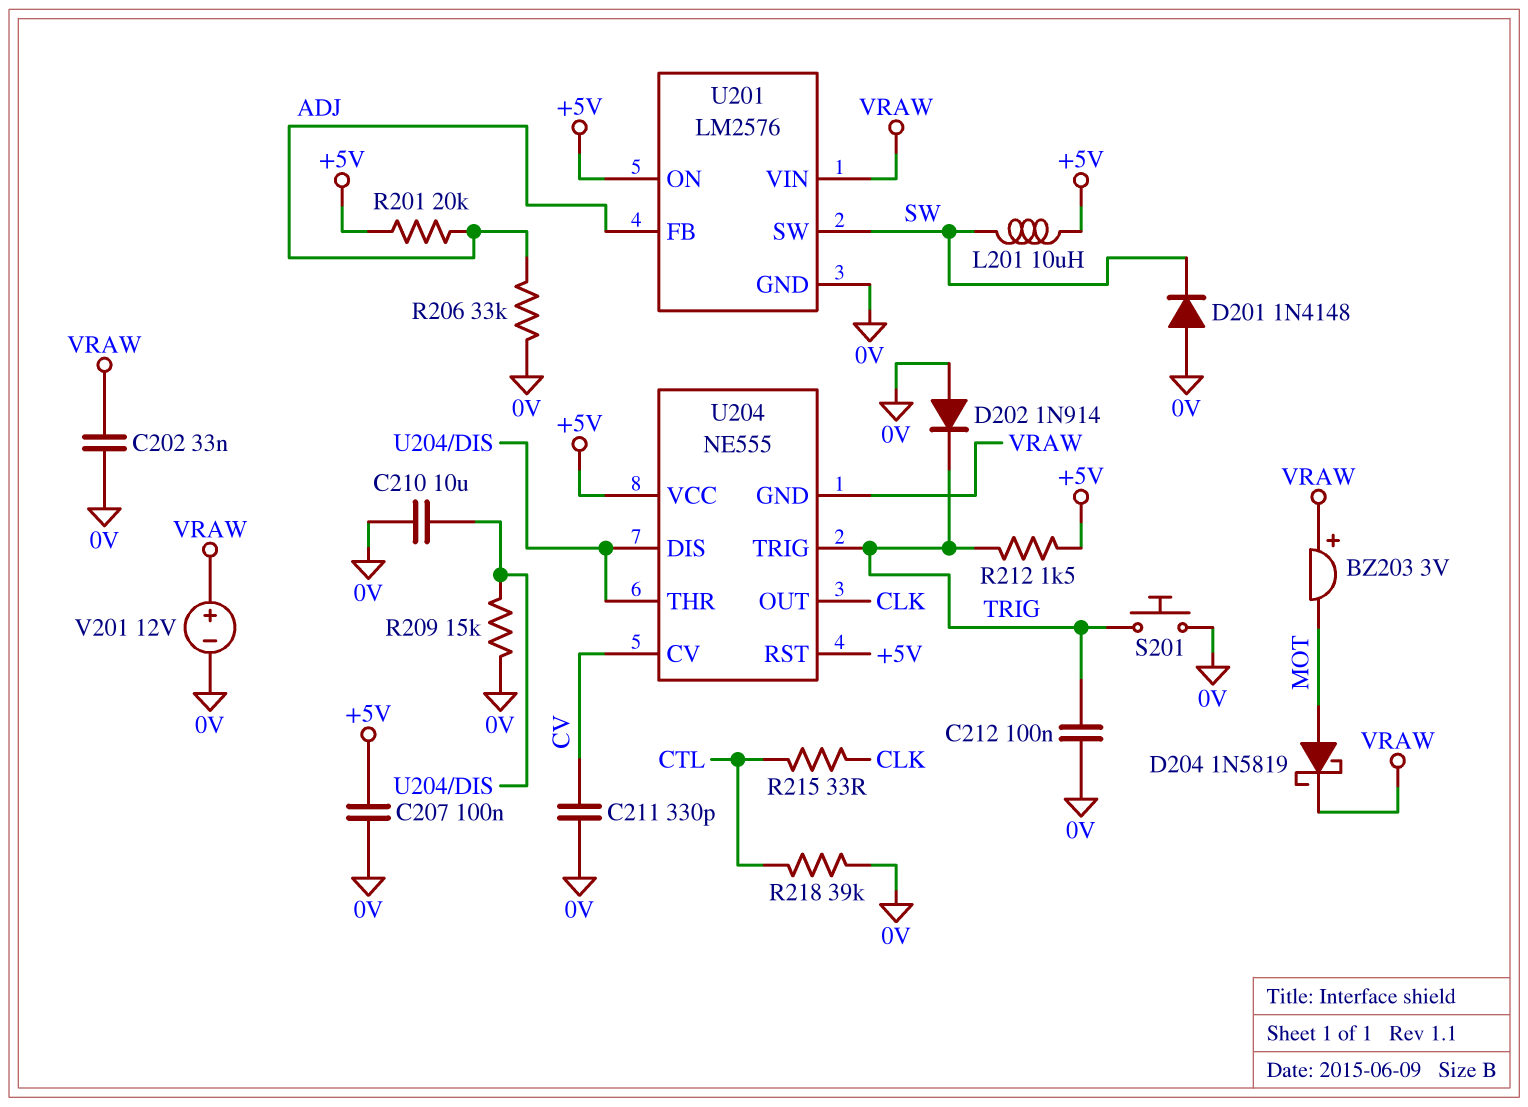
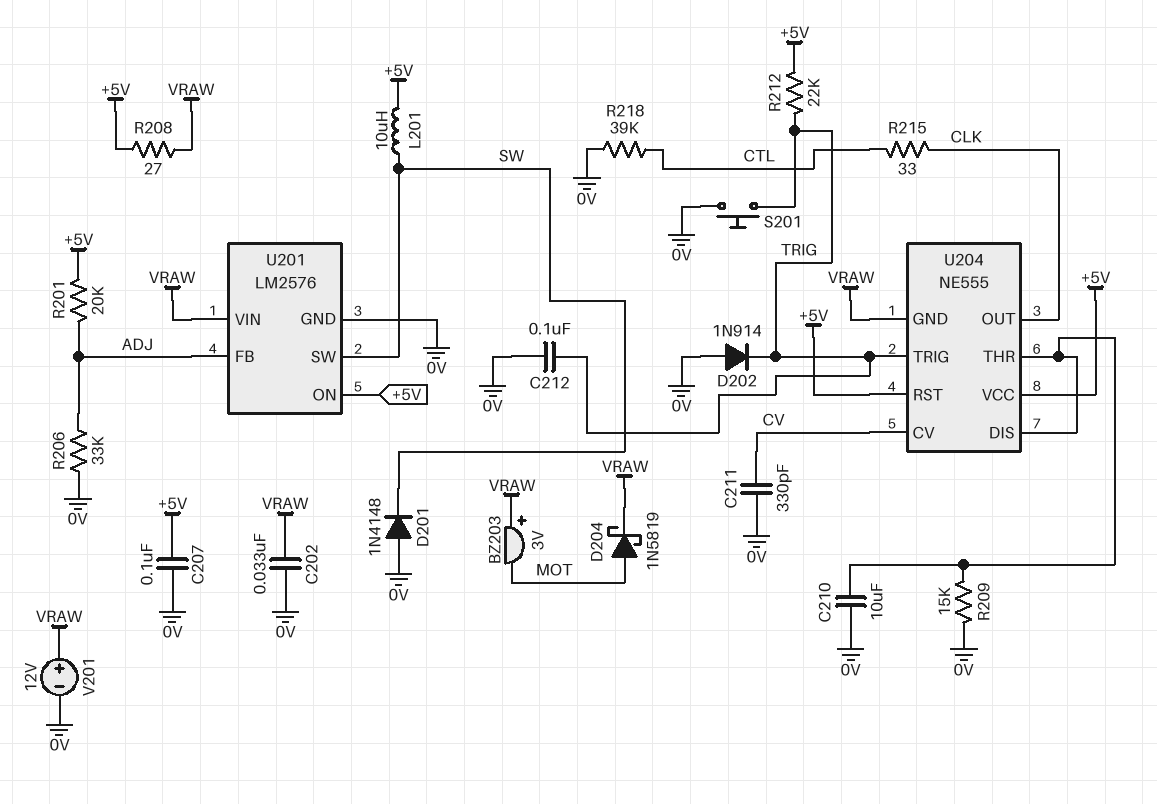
R208: none -> 27 (+5V, VRAW)
R212: 1.5k (+5V, TRIG) -> 22k (+5V, TRIG)

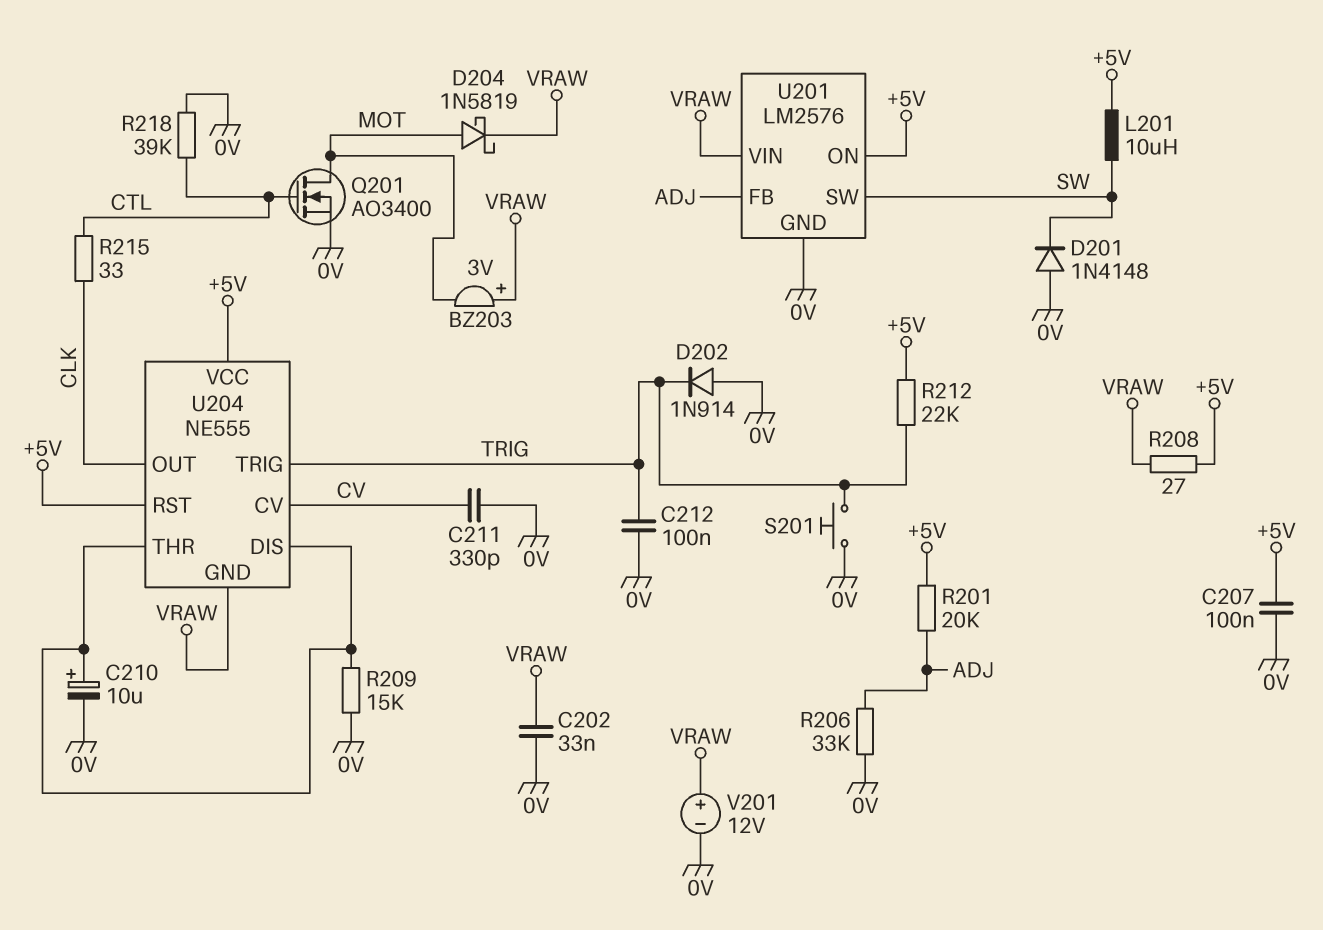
C210: 10uF (0V, U204/DIS) -> 10uF (plus U204/DIS, minus 0V)
Q201: none -> NMOS AO3400 (G CTL, D MOT, S 0V)

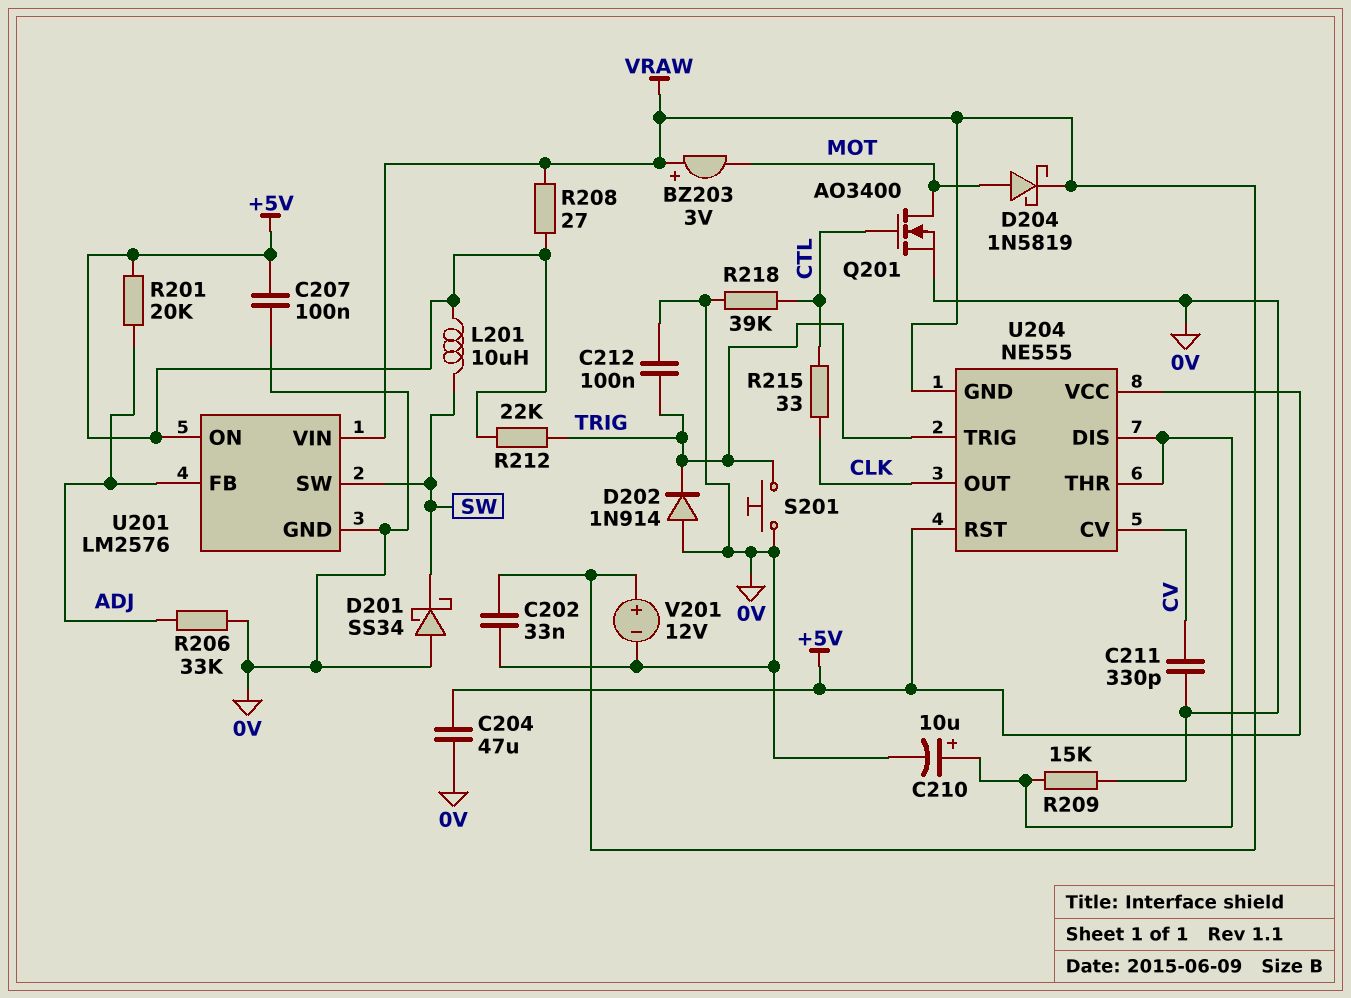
C204: none -> 47uF (+5V, 0V)
D201: diode 1N4148 (A 0V, K SW) -> schottky SS34 (A 0V, K SW)

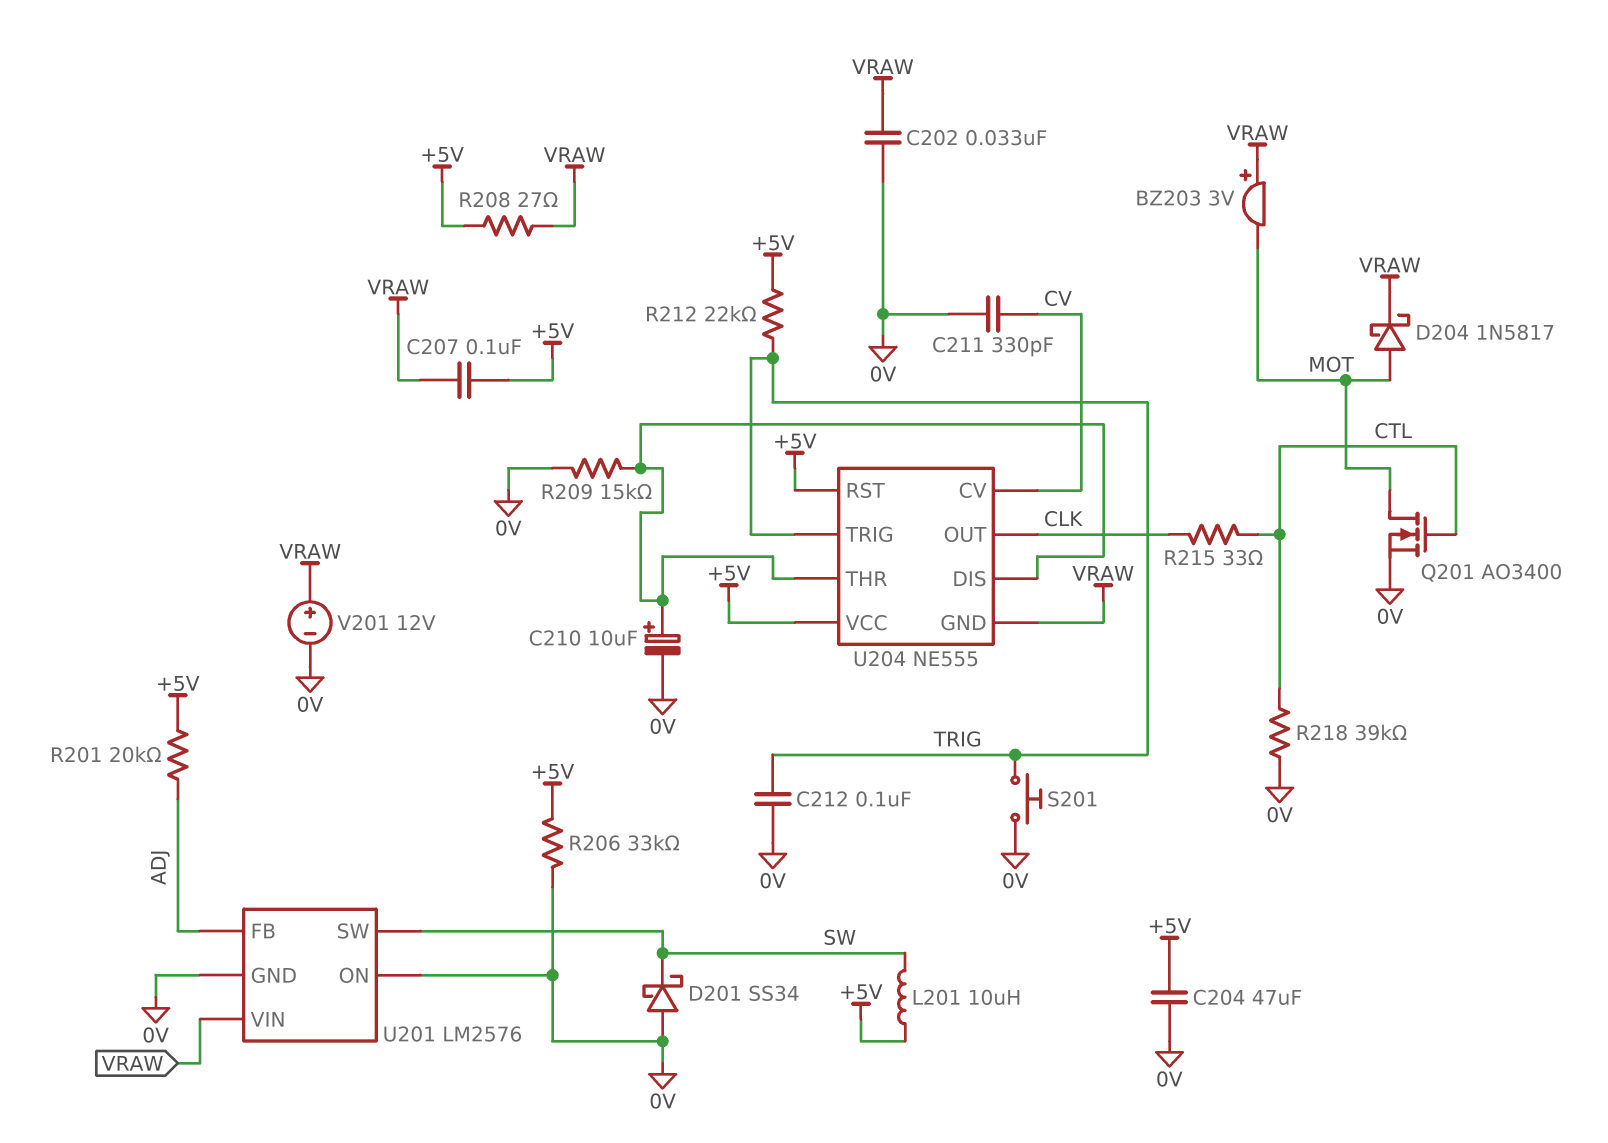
C207: 100nF (+5V, 0V) -> 100nF (+5V, VRAW)
D202: diode 1N914 (A 0V, K TRIG) -> none
D204: schottky 1N5819 (A MOT, K VRAW) -> schottky 1N5817 (A MOT, K VRAW)
R206: 33k (0V, ADJ) -> 33k (+5V, 0V)
U201 pin ON: +5V -> 0V

